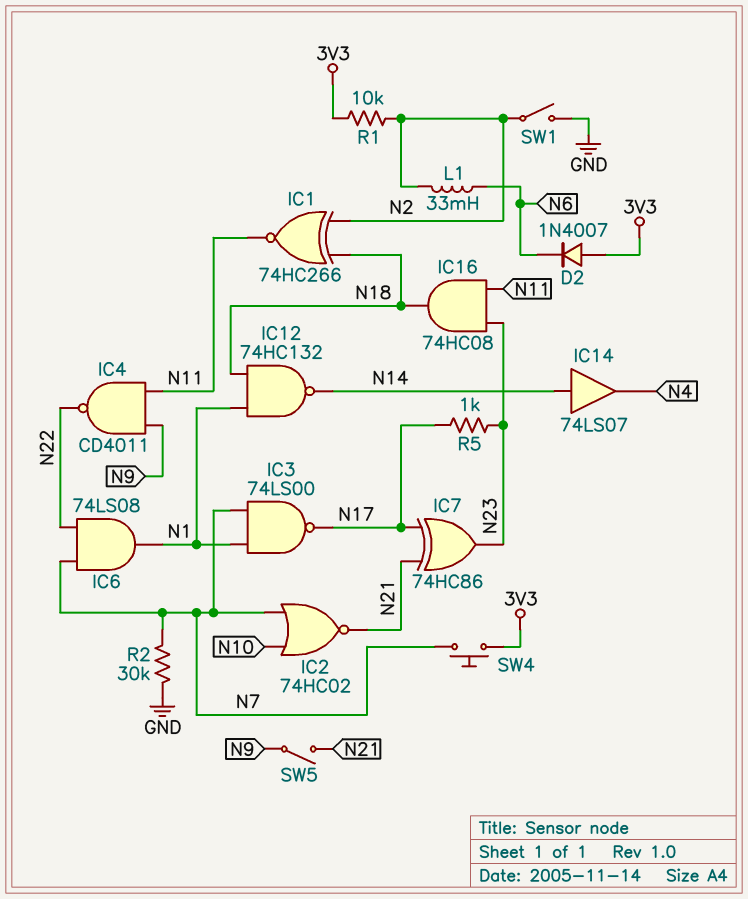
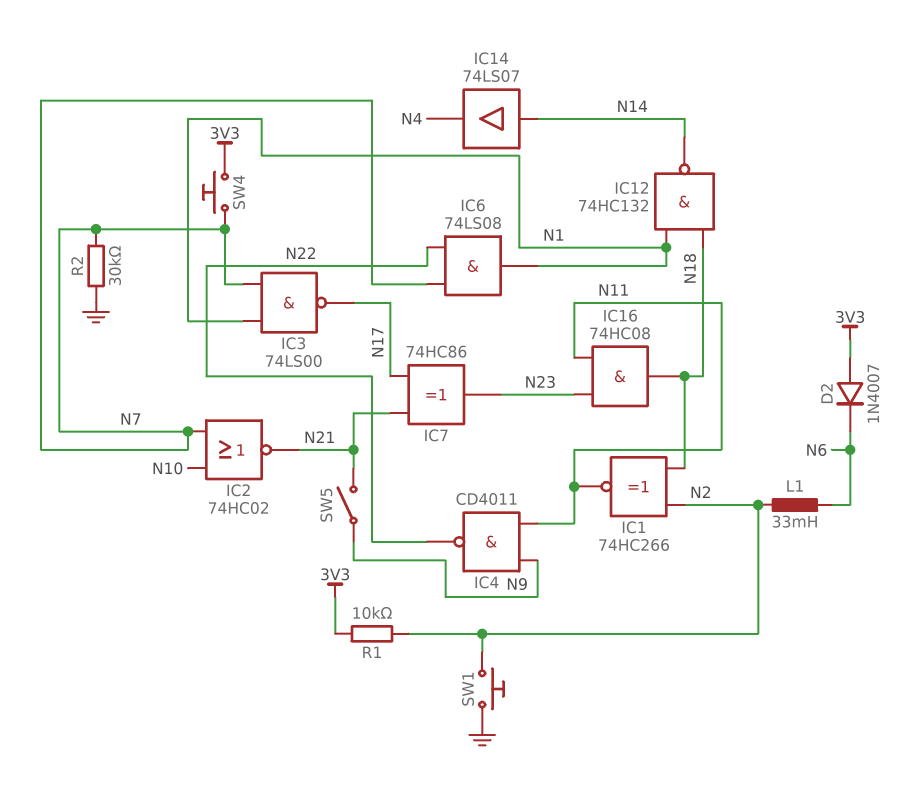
R5: 1k (N17, N23) -> none
SW1: switch (GND, N2) -> button (GND, N2)

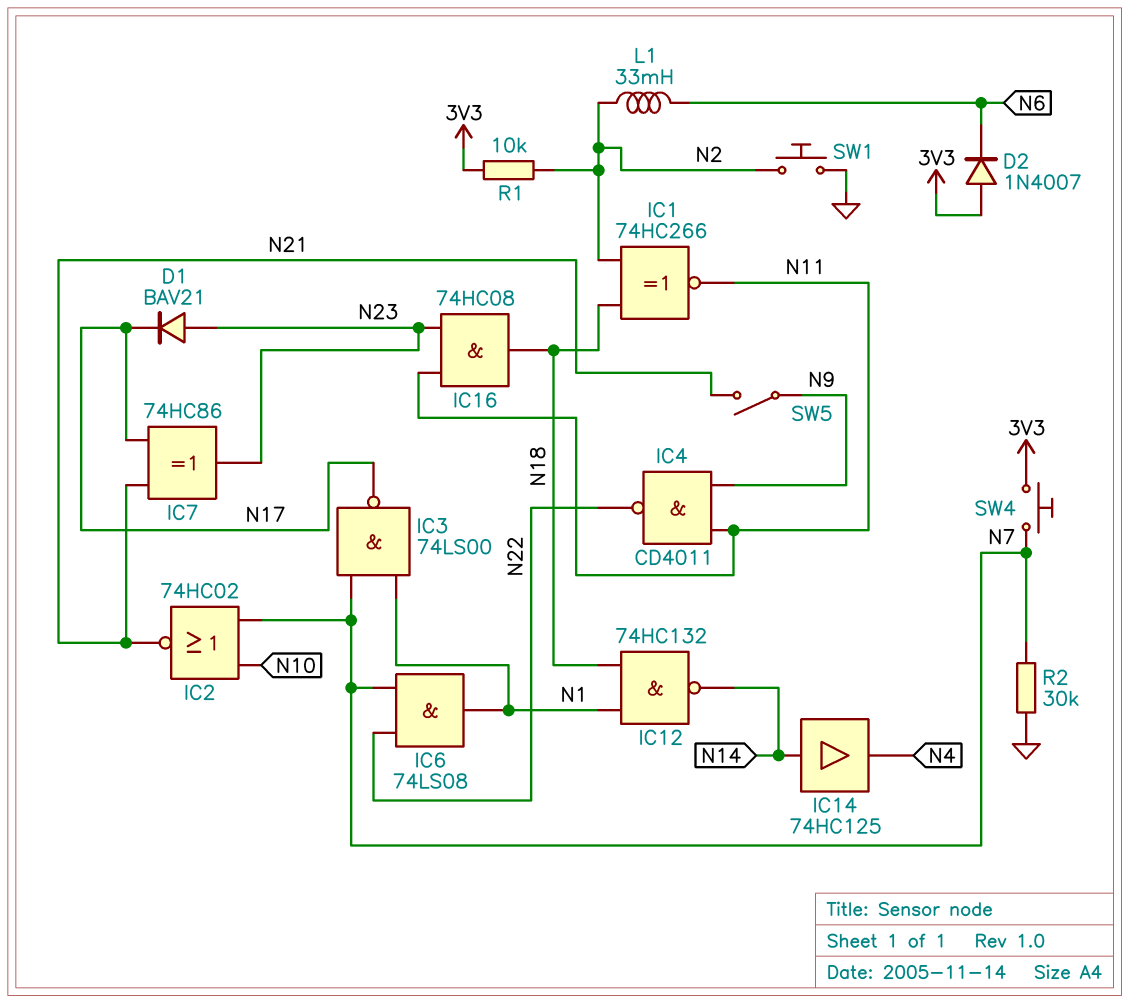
D1: none -> diode BAV21 (A N23, K N17)
IC14: buffer 74LS07 (in N14, out N4) -> buffer 74HC125 (in N14, out N4)

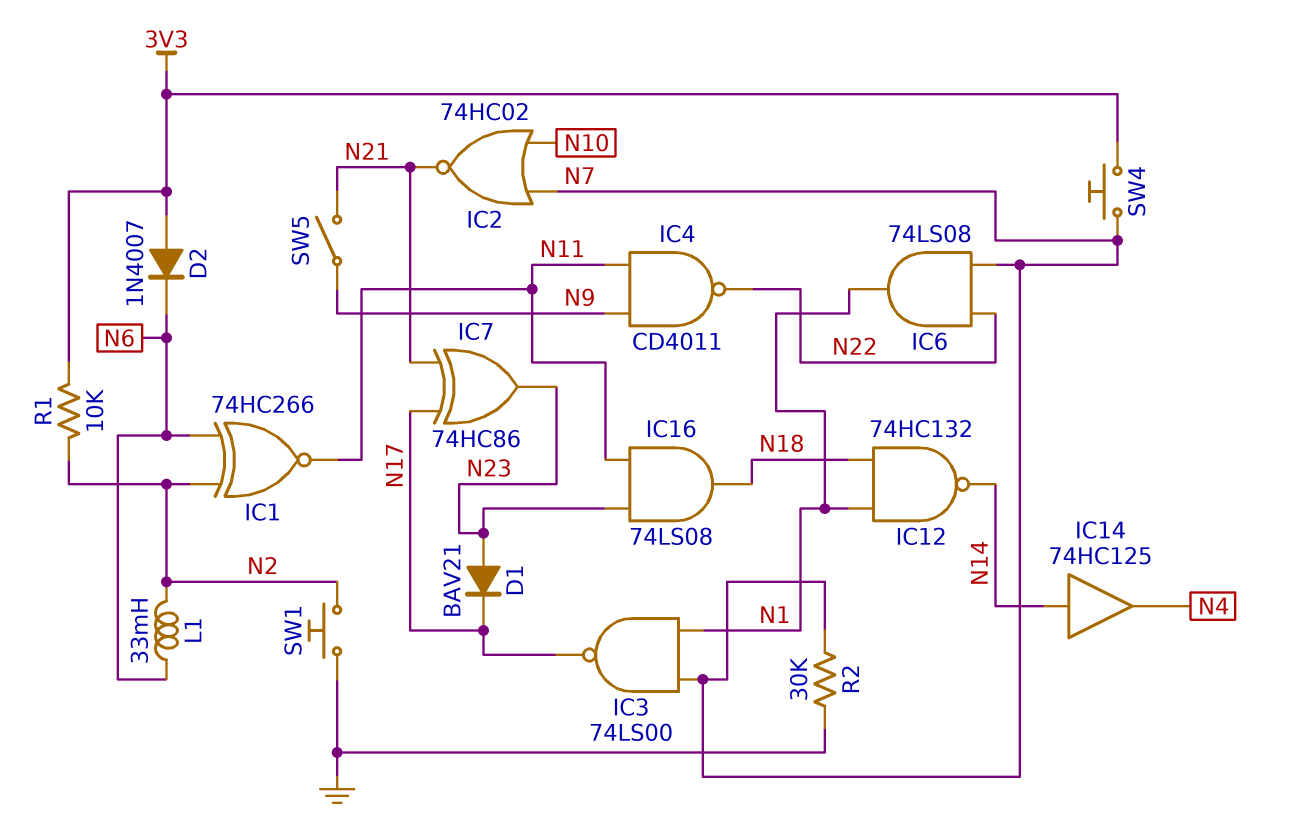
IC1: XNOR 74HC266 (in N2, in N18, out N11) -> XNOR 74HC266 (in N2, in N6, out N11)
IC16: AND 74HC08 (in N11, in N23, out N18) -> AND 74LS08 (in N11, in N23, out N18)

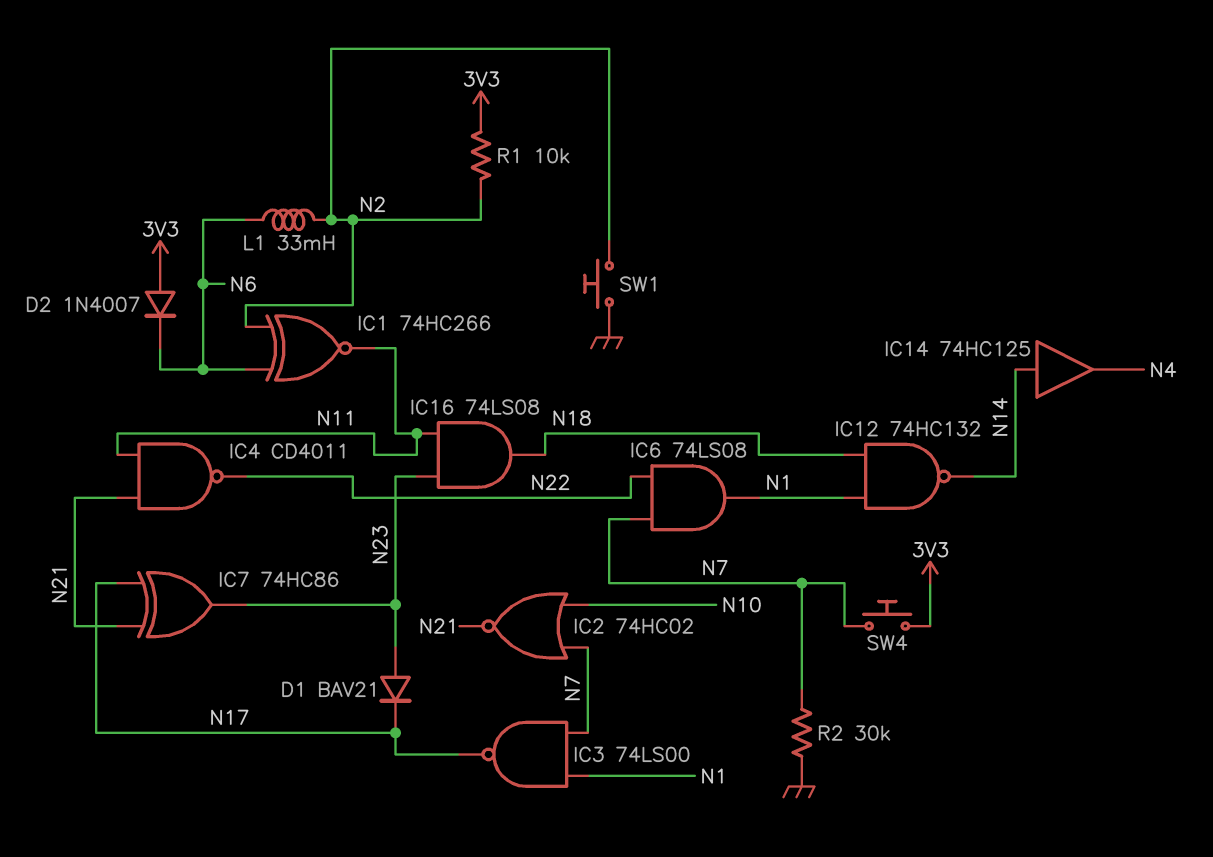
IC4: NAND CD4011 (in N9, in N11, out N22) -> NAND CD4011 (in N11, in N21, out N22)
SW5: switch (N9, N21) -> none

